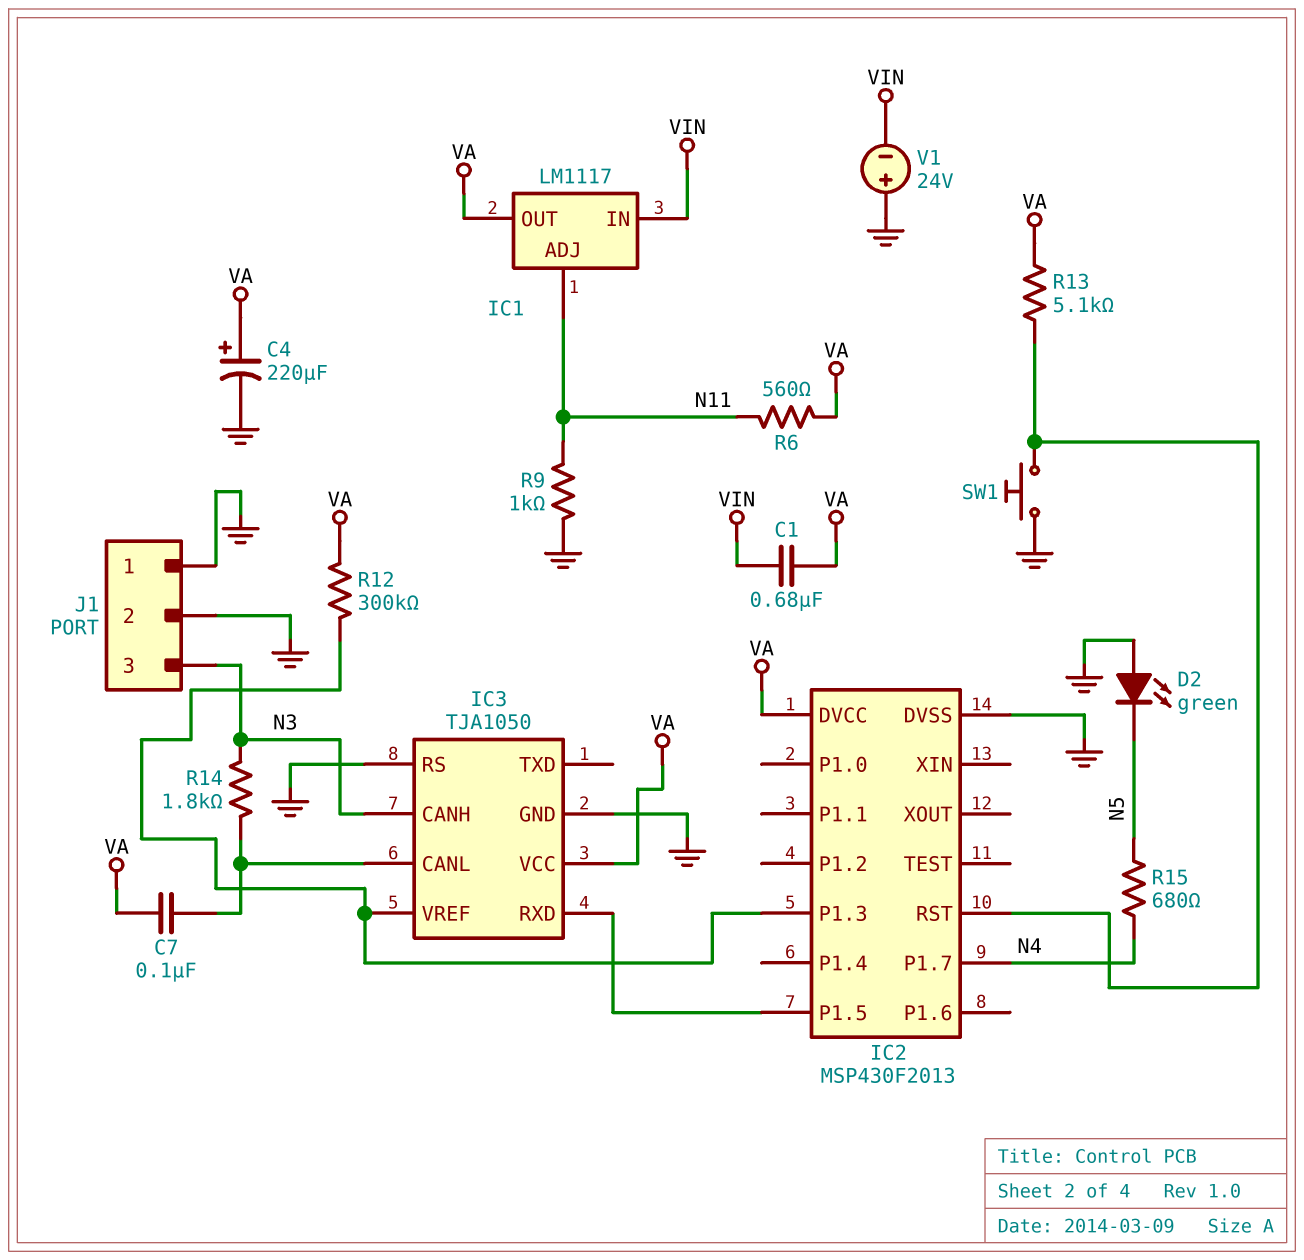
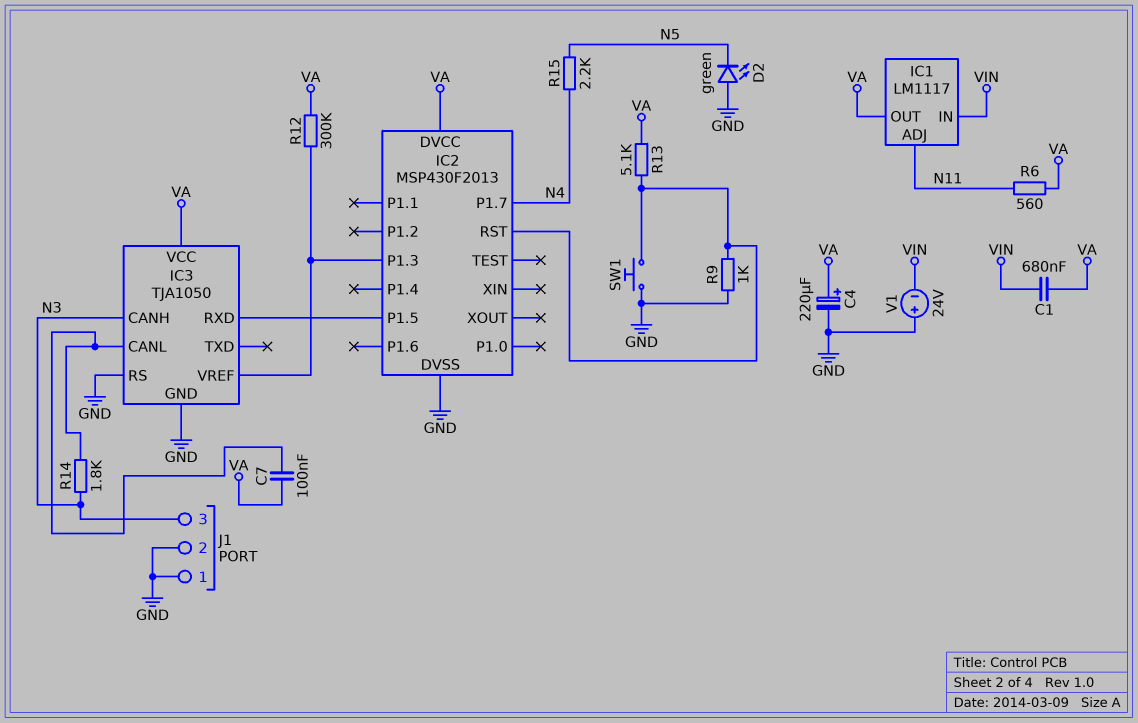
R9: 1k (GND, N11) -> 1k (GND, IC2/RST)
R15: 680 (N4, N5) -> 2.2k (N4, N5)

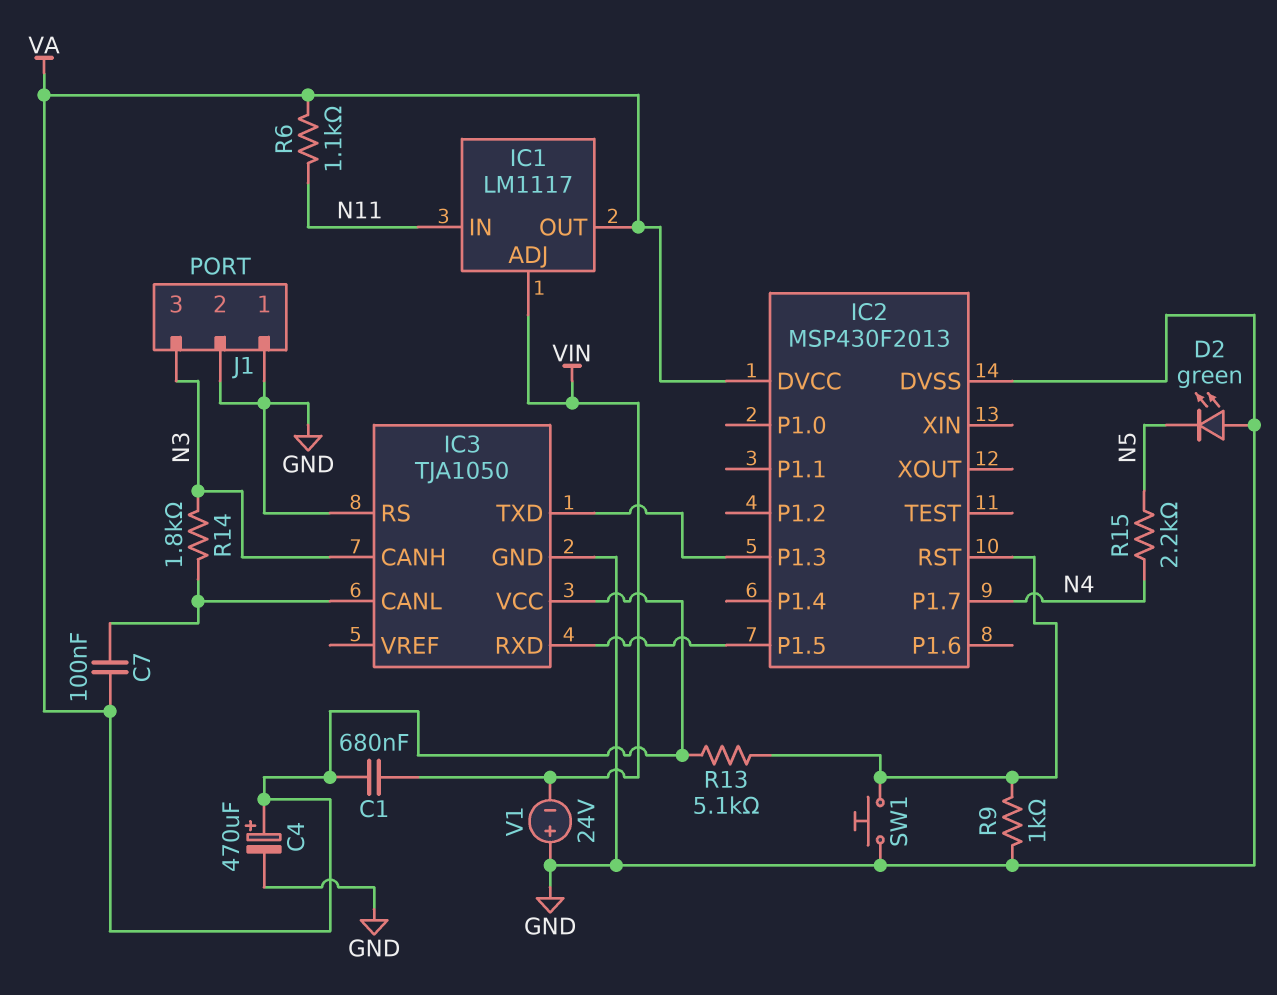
C4: 220uF (plus VA, minus GND) -> 470uF (plus VA, minus GND)
IC1 pin ADJ: N11 -> VIN
IC1 pin IN: VIN -> N11
IC3 pin TXD: none -> IC2/P1.3
IC3 pin VREF: IC2/P1.3 -> none
R6: 560 (N11, VA) -> 1.1k (N11, VA)
R12: 300k (IC2/P1.3, VA) -> none

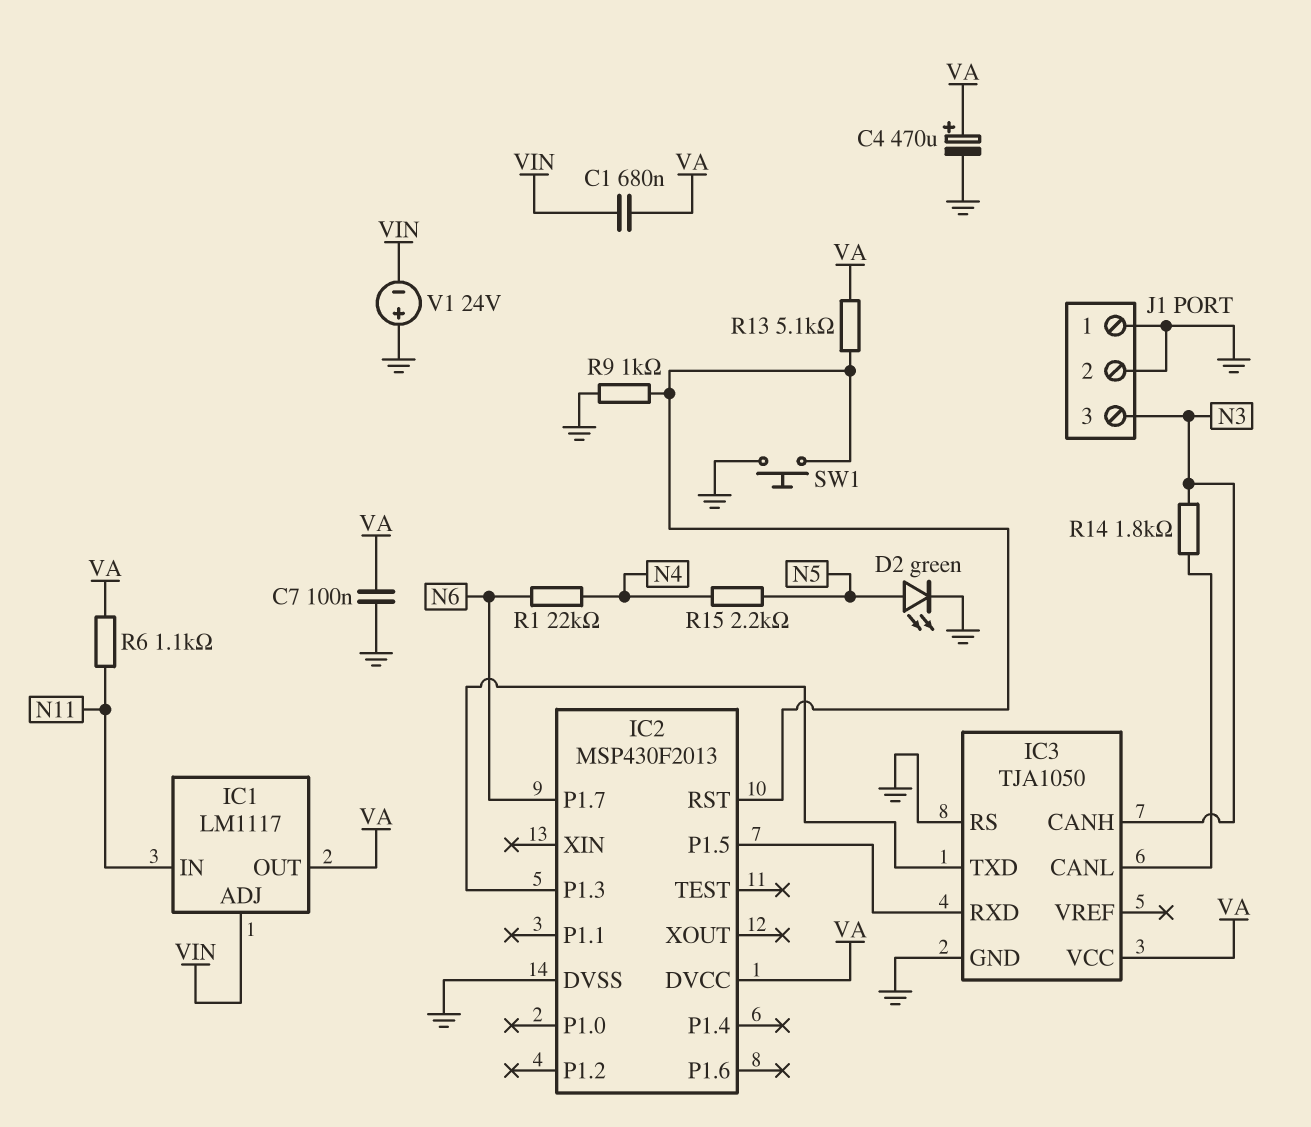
C7: 100nF (IC3/CANL, VA) -> 100nF (GND, VA)
D2: LED green (A GND, K N5) -> LED green (A N5, K GND)
IC2 pin P1.7: N4 -> N6
R1: none -> 22k (N4, N6)

